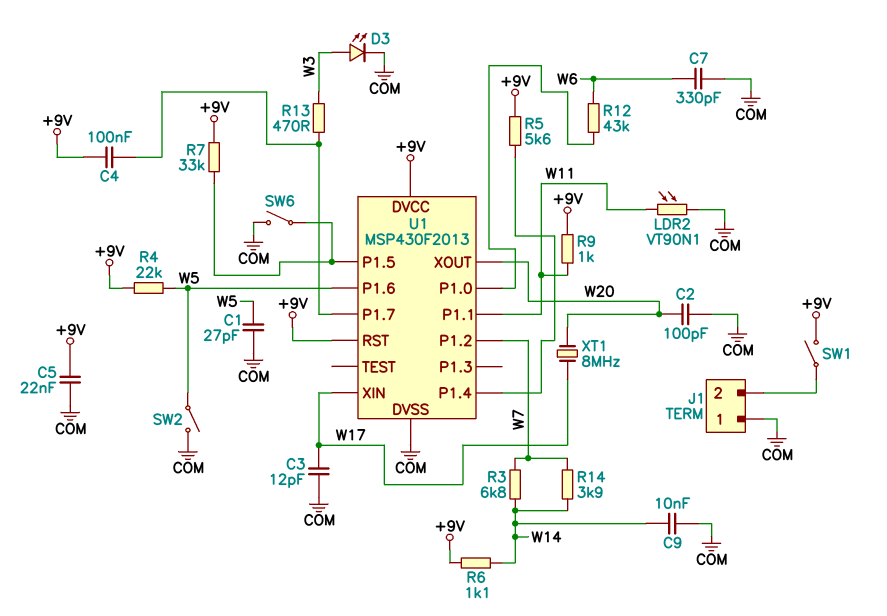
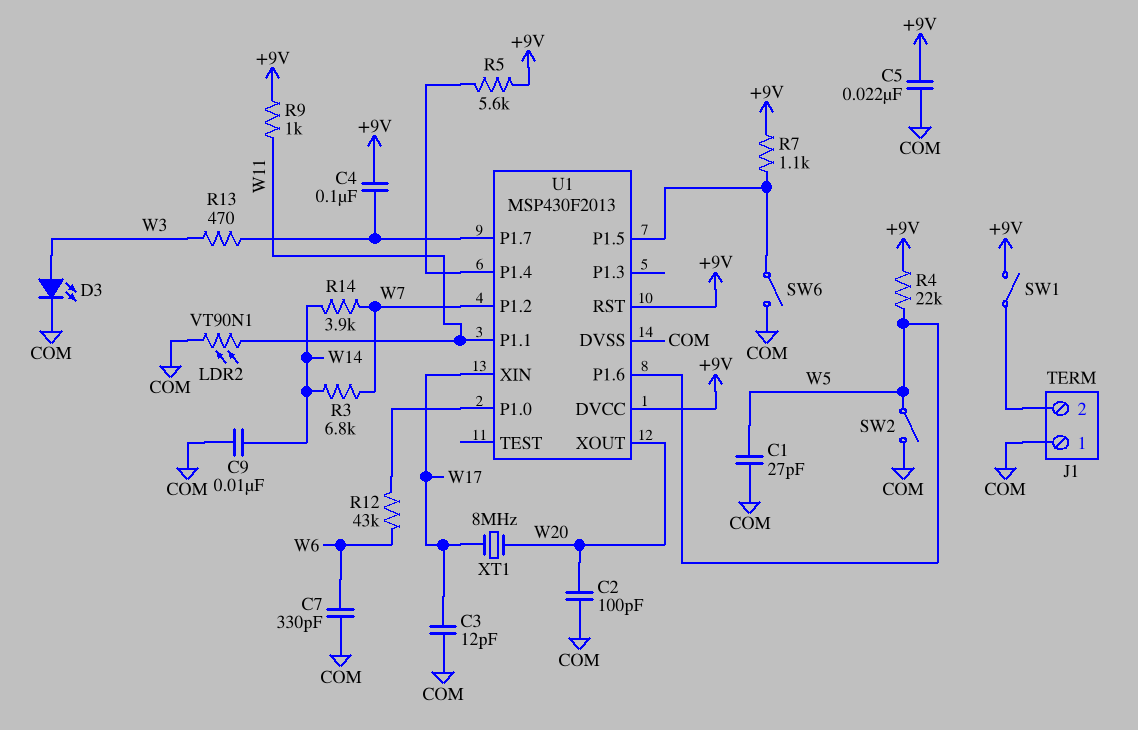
R6: 1.1k (+9V, W14) -> none
R7: 33k (+9V, U1/P1.5) -> 1.1k (+9V, U1/P1.5)

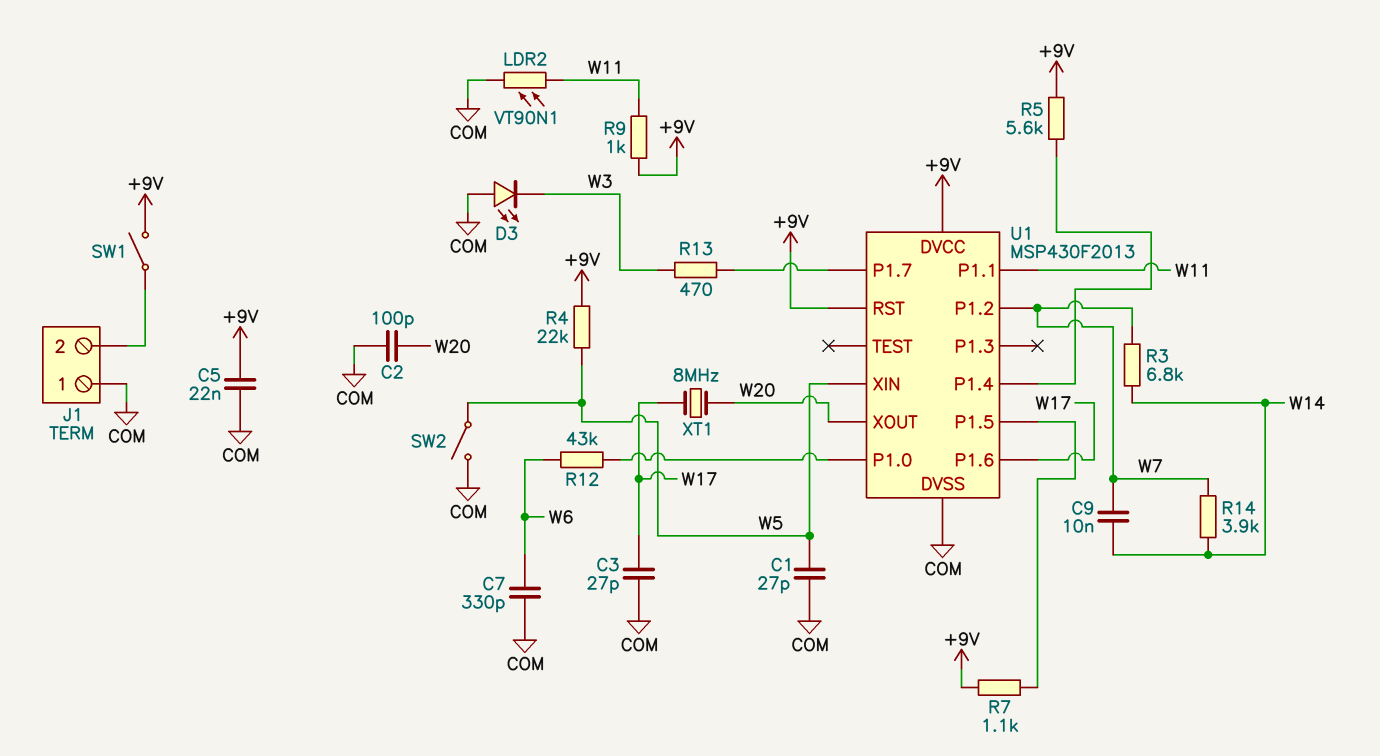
C3: 12pF (COM, W17) -> 27pF (COM, W17)
C4: 100nF (+9V, U1/P1.7) -> none
C9: 10nF (COM, W14) -> 10nF (W7, W14)
D3: LED (A W3, K COM) -> LED (A COM, K W3)
SW6: switch (COM, U1/P1.5) -> none
U1 pin P1.6: W5 -> W17
U1 pin XIN: W17 -> W5

